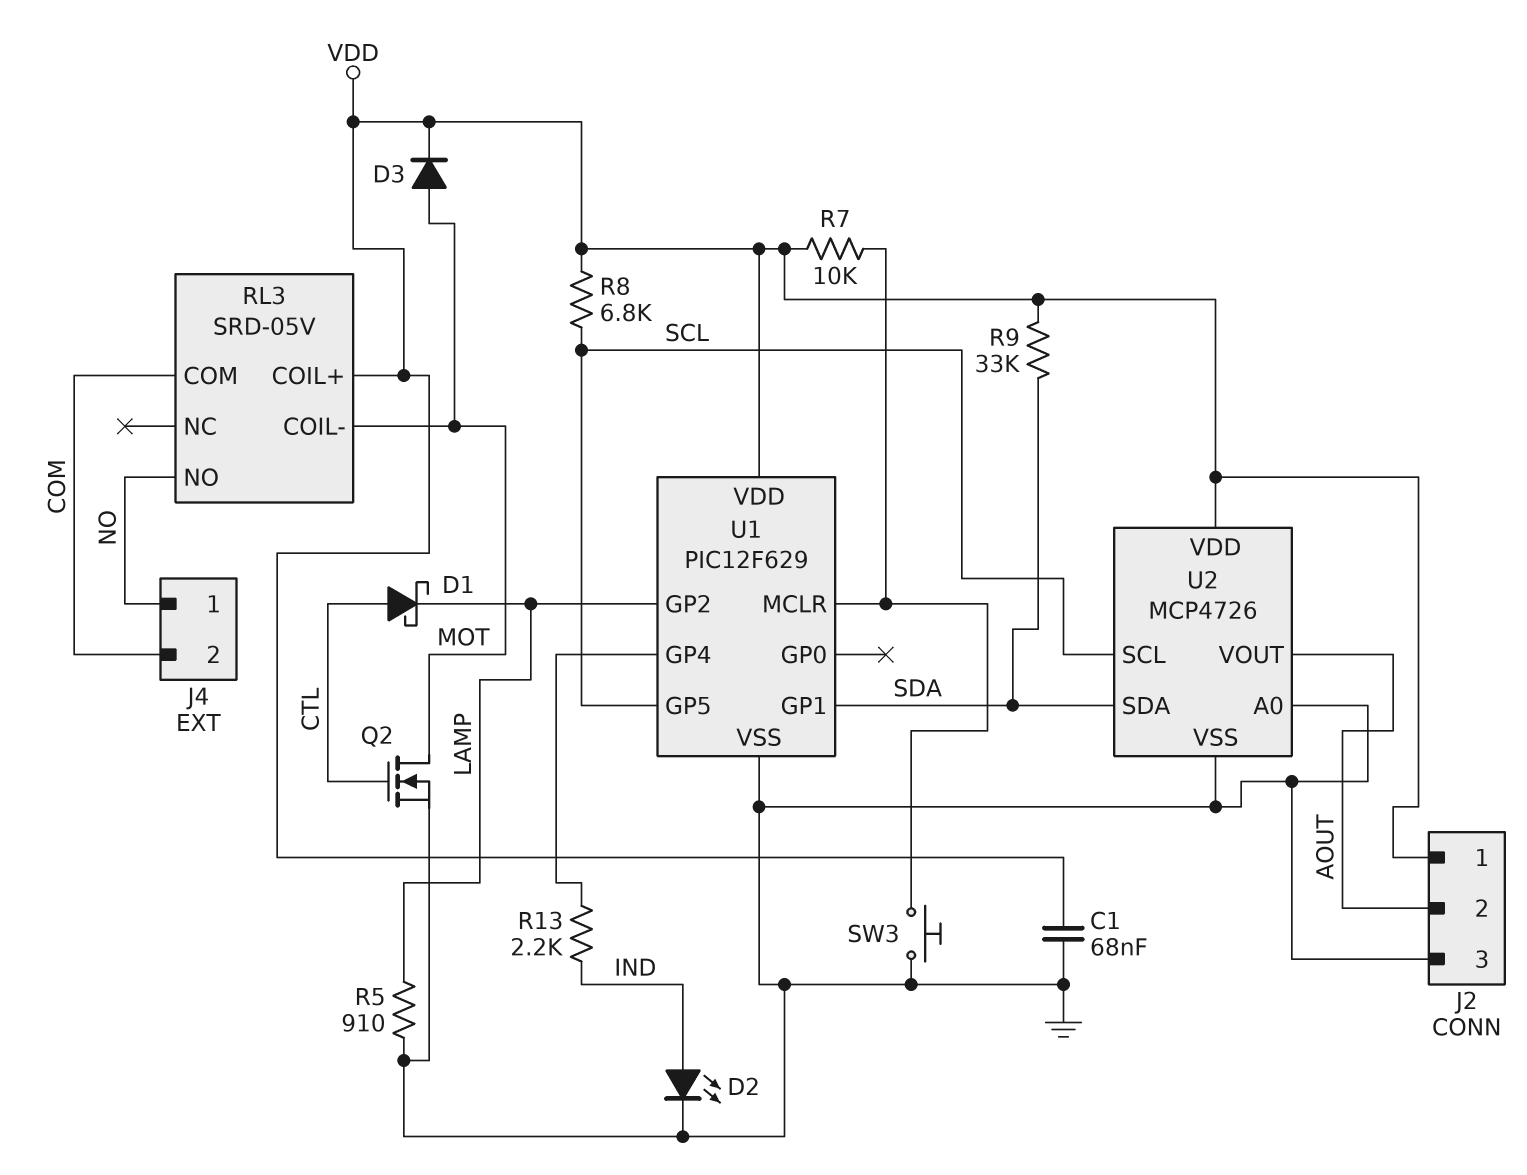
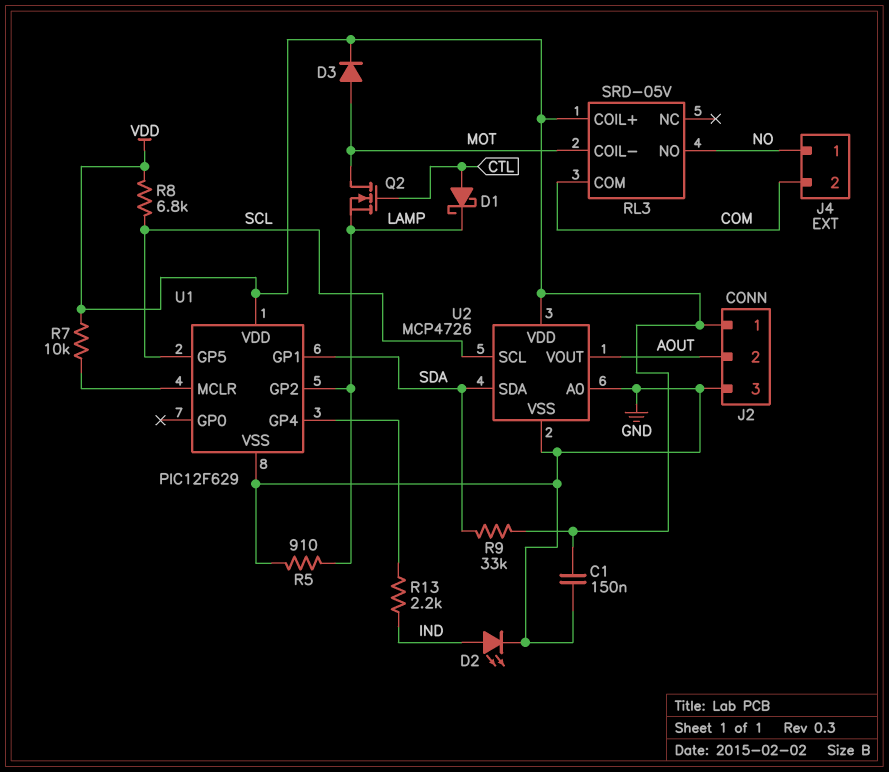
C1: 68nF (GND, VDD) -> 150nF (GND, VDD)
Q2: NMOS (G CTL, D MOT, S GND) -> NMOS (G CTL, D MOT, S LAMP)
SW3: button (GND, U1/MCLR) -> none

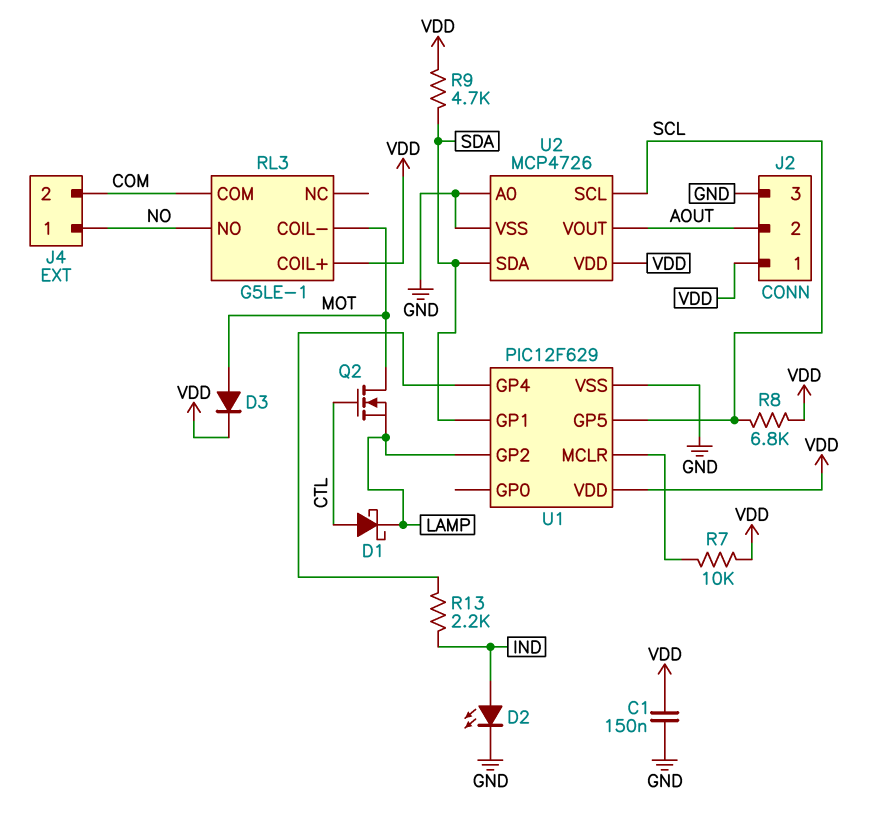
R5: 910 (GND, LAMP) -> none
R9: 33k (SDA, VDD) -> 4.7k (SDA, VDD)
RL3: SRD-05V -> G5LE-1

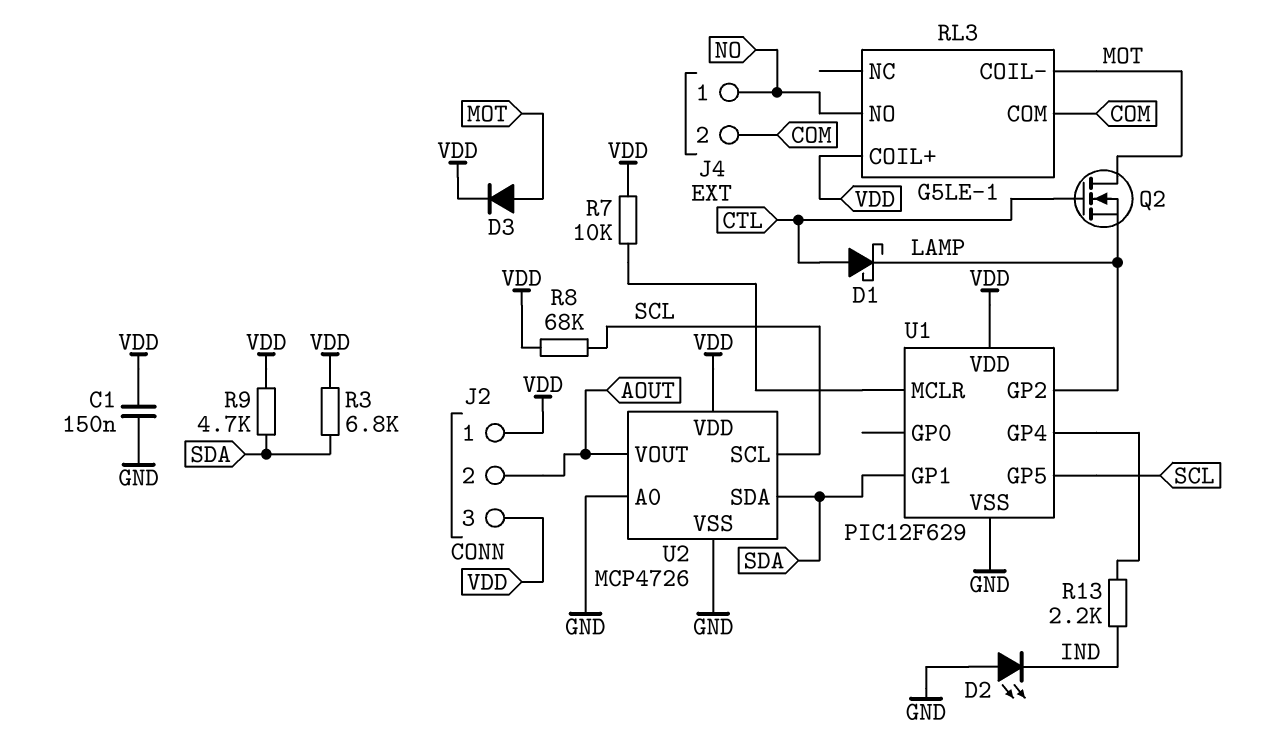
D2: LED (A IND, K GND) -> LED (A GND, K IND)
J2 pin 3: GND -> VDD
R3: none -> 6.8k (SDA, VDD)
R8: 6.8k (SCL, VDD) -> 68k (SCL, VDD)

